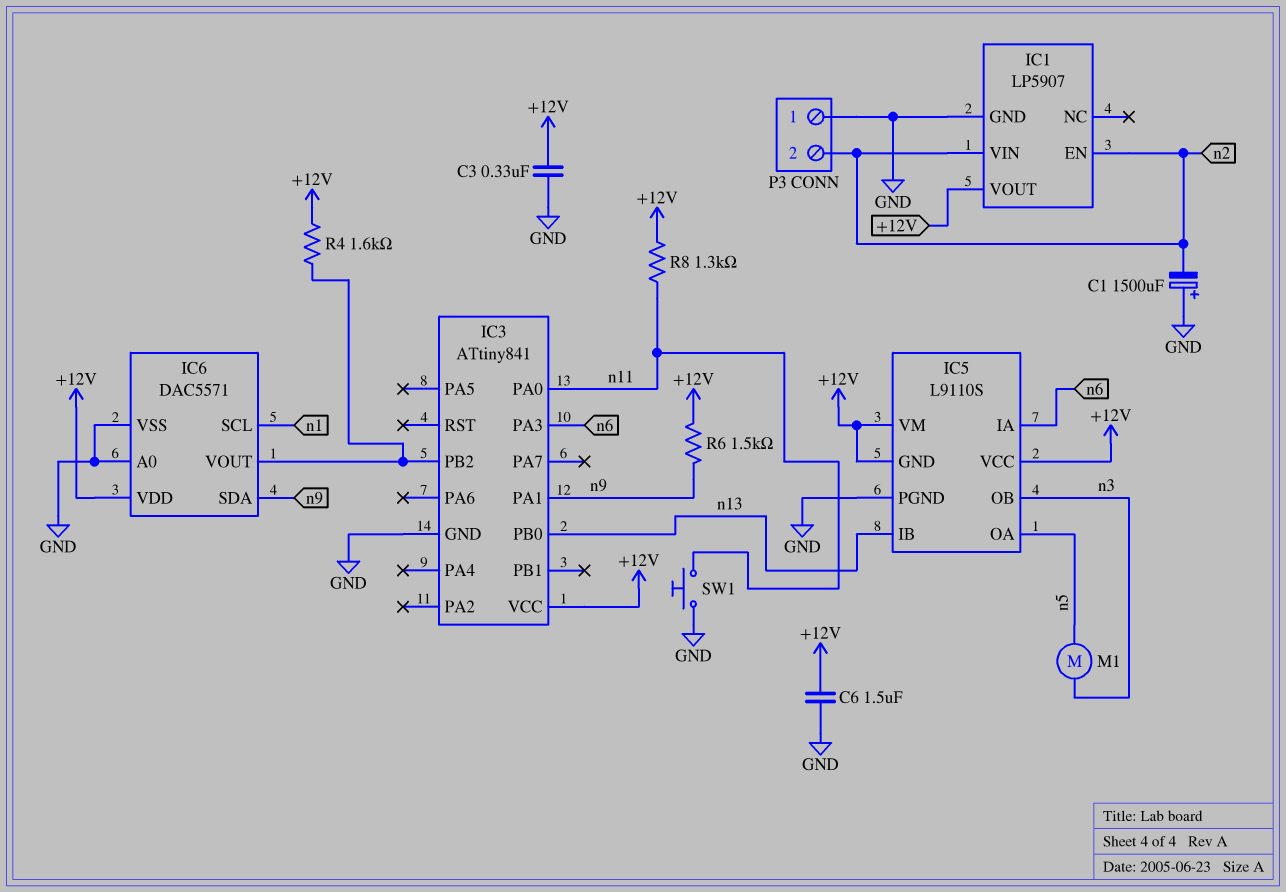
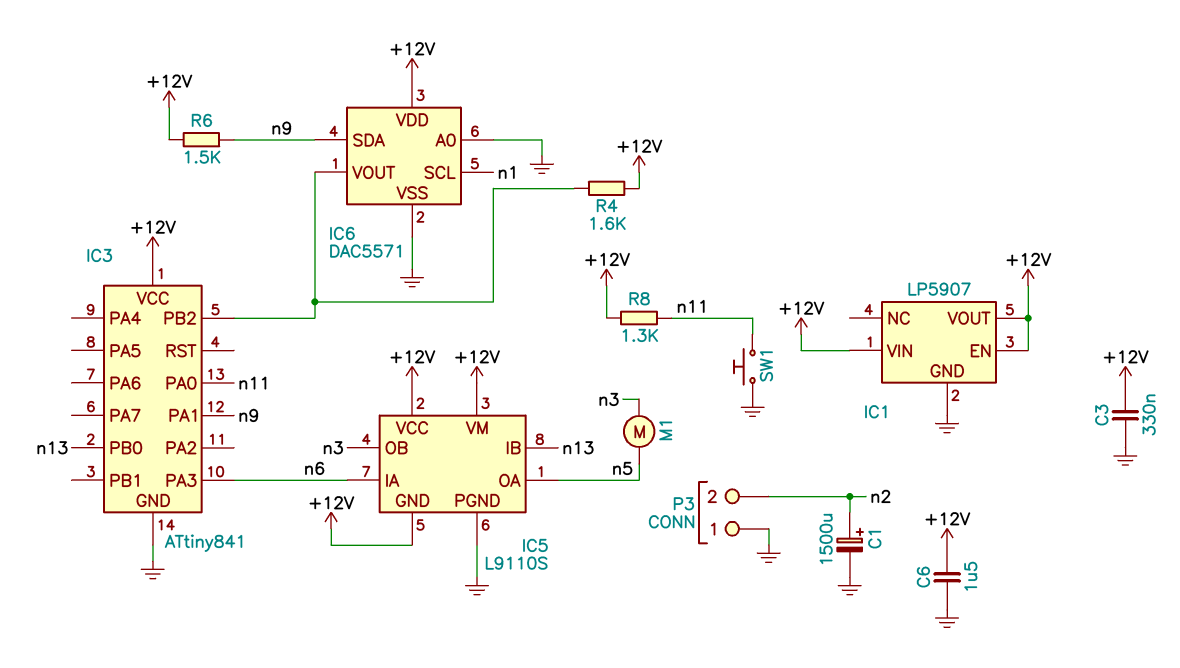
C1: 1500uF (plus GND, minus n2) -> 1500uF (plus n2, minus GND)
IC1 pin EN: n2 -> +12V
IC1 pin VIN: n2 -> +12V

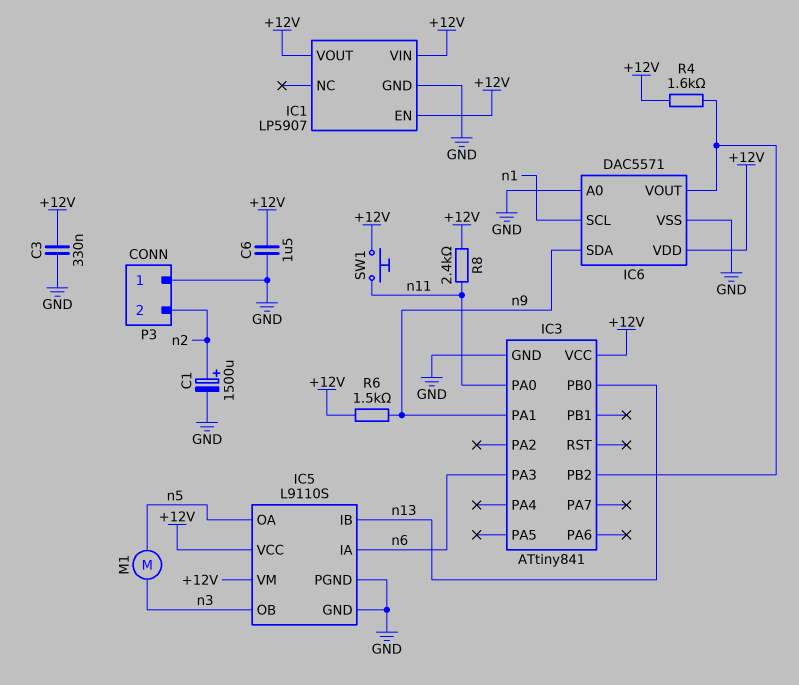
IC5 pin GND: +12V -> GND
R8: 1.3k (+12V, n11) -> 2.4k (+12V, n11)
SW1: button (GND, n11) -> button (+12V, n11)

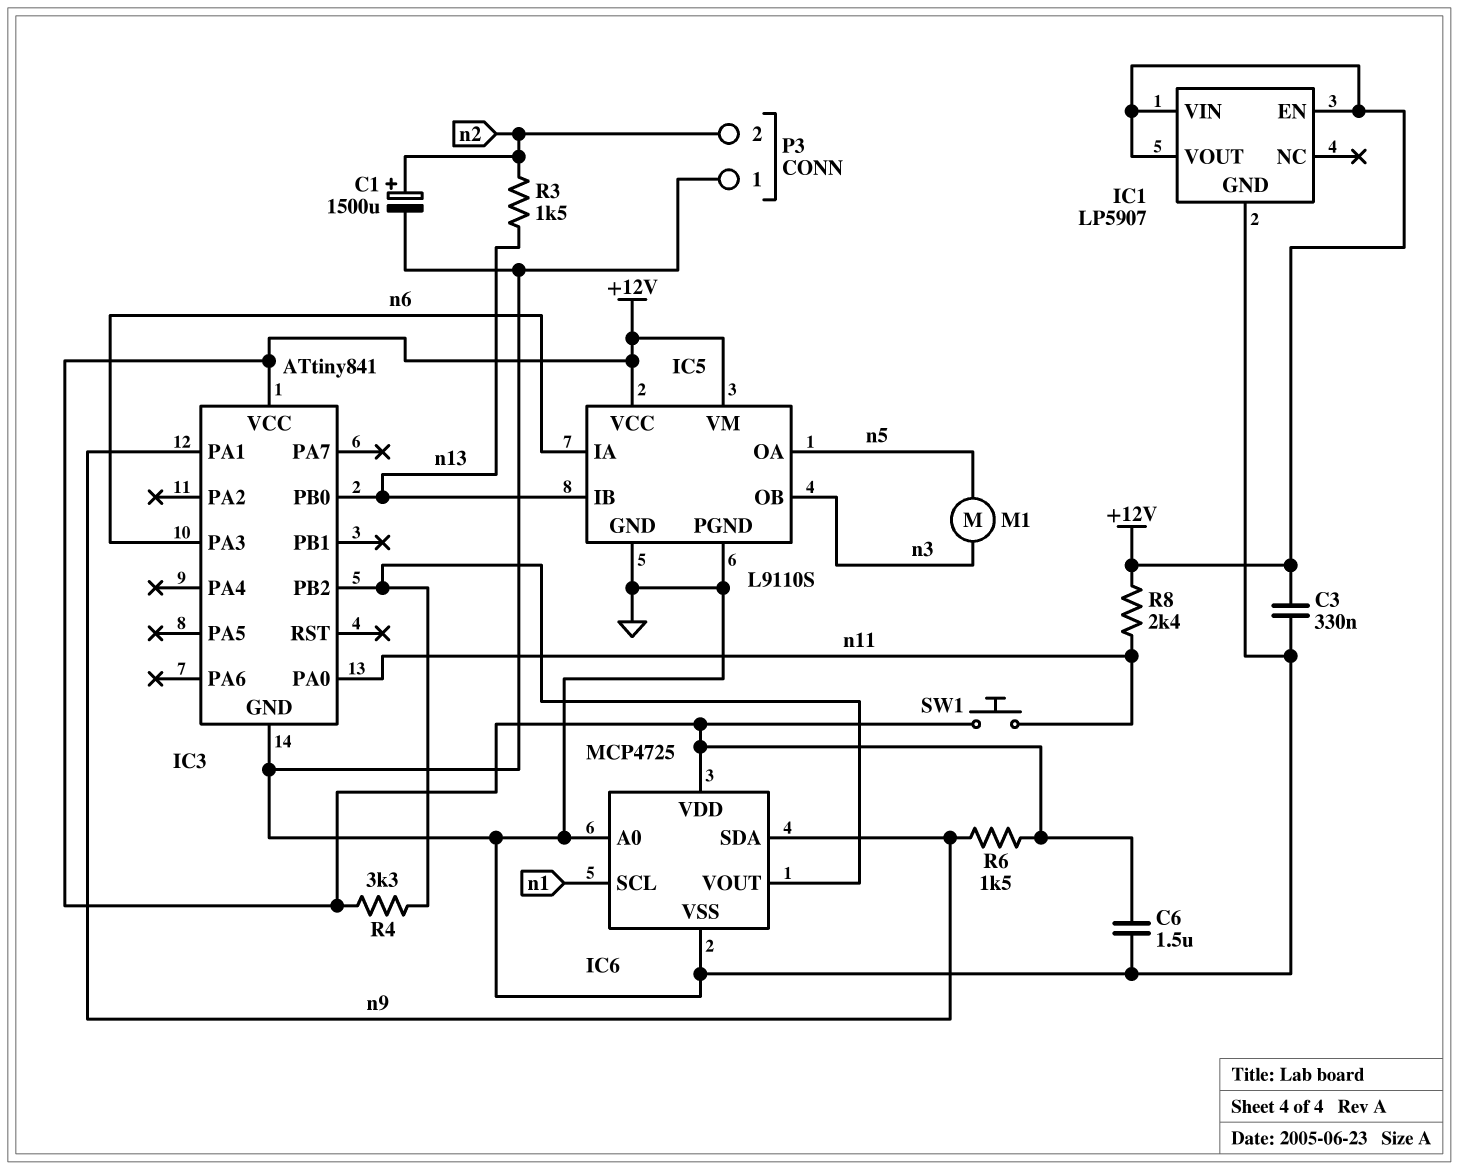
IC6: DAC5571 -> MCP4725
R3: none -> 1.5k (n2, n13)
R4: 1.6k (+12V, IC3/PB2) -> 3.3k (+12V, IC3/PB2)

